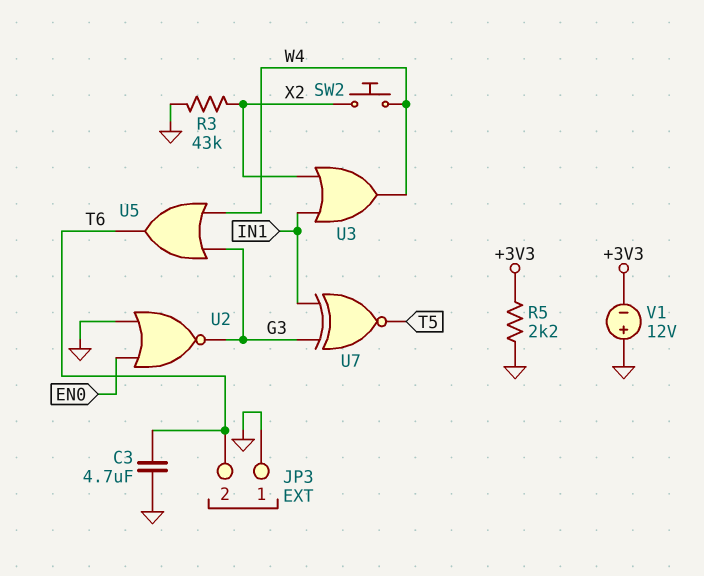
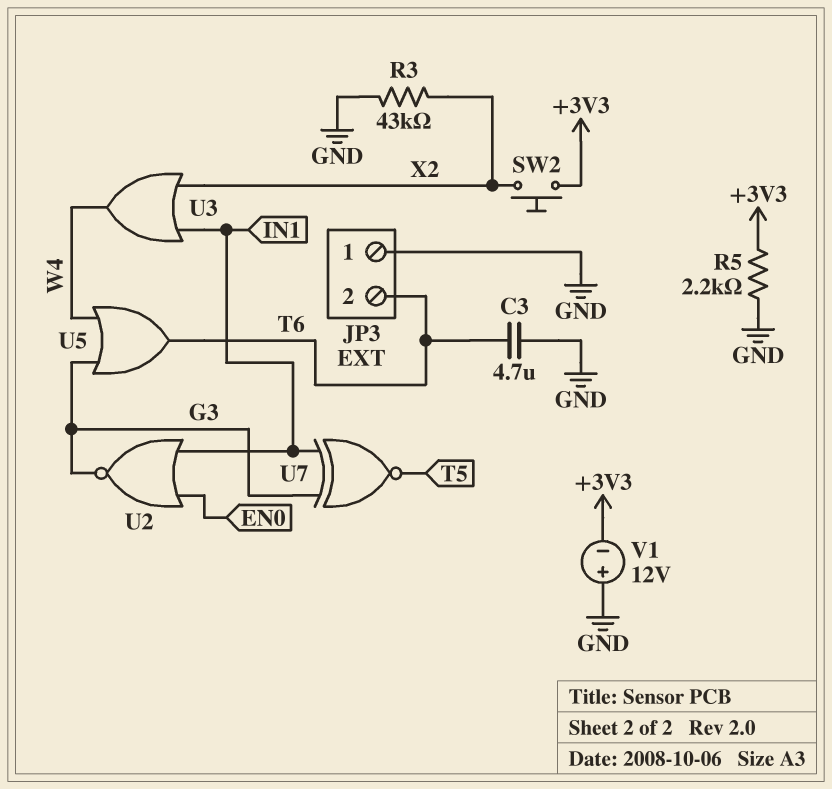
SW2: button (W4, X2) -> button (+3V3, X2)
U2: NOR (in EN0, in GND, out G3) -> NOR (in EN0, in IN1, out G3)

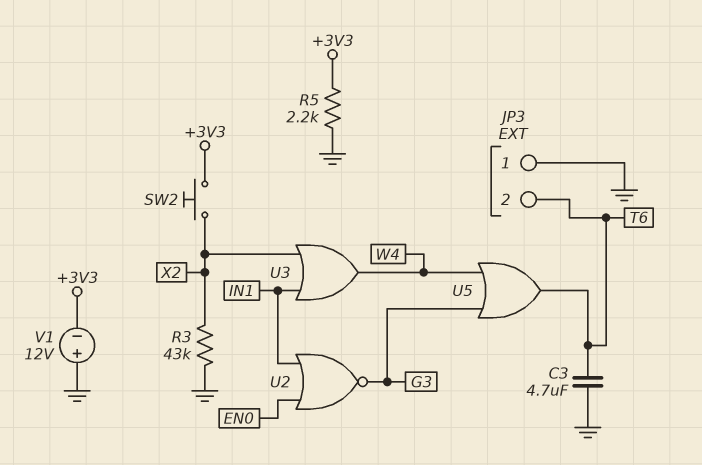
U7: XNOR (in G3, in IN1, out T5) -> none

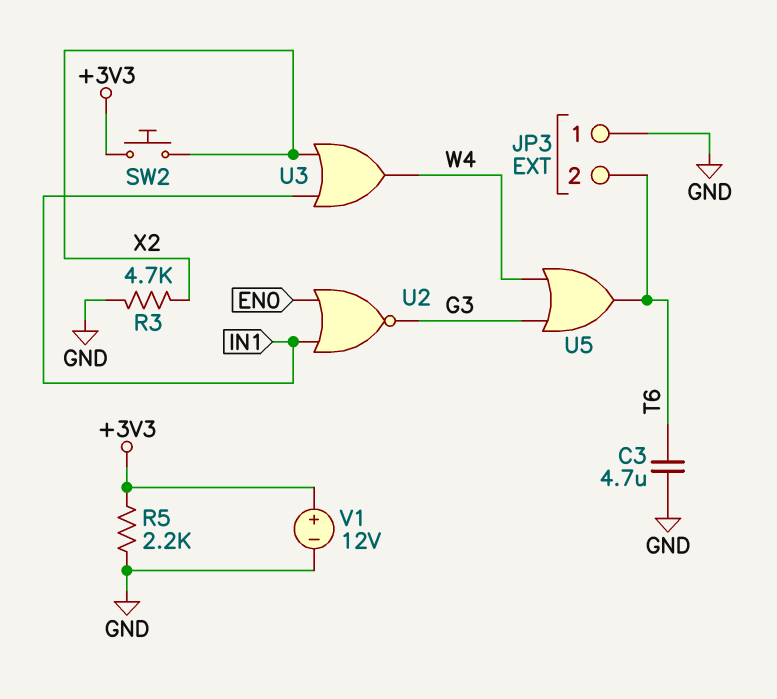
R3: 43k (GND, X2) -> 4.7k (GND, X2)
V1: 12V (plus GND, minus +3V3) -> 12V (plus +3V3, minus GND)

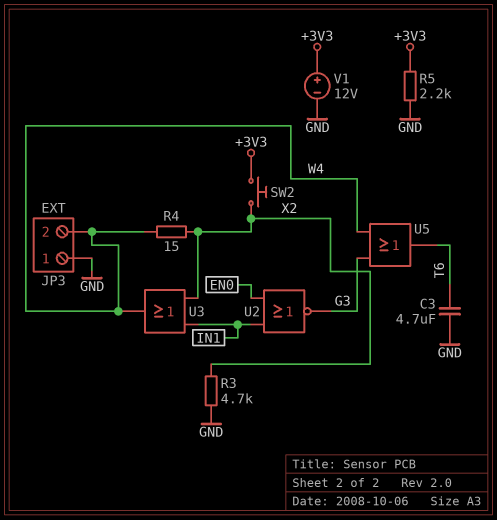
JP3 pin 2: T6 -> W4
R4: none -> 15 (W4, X2)

